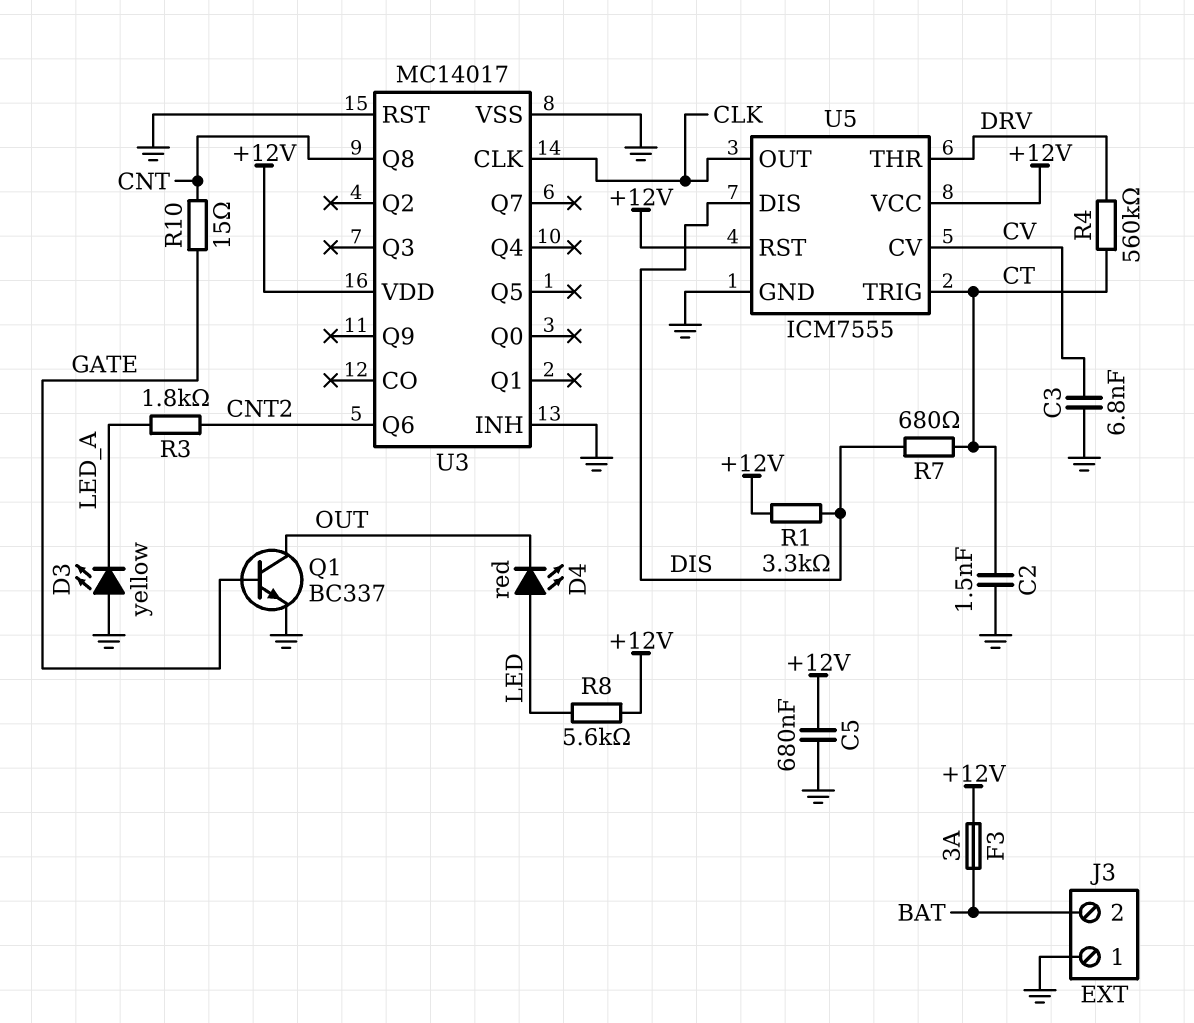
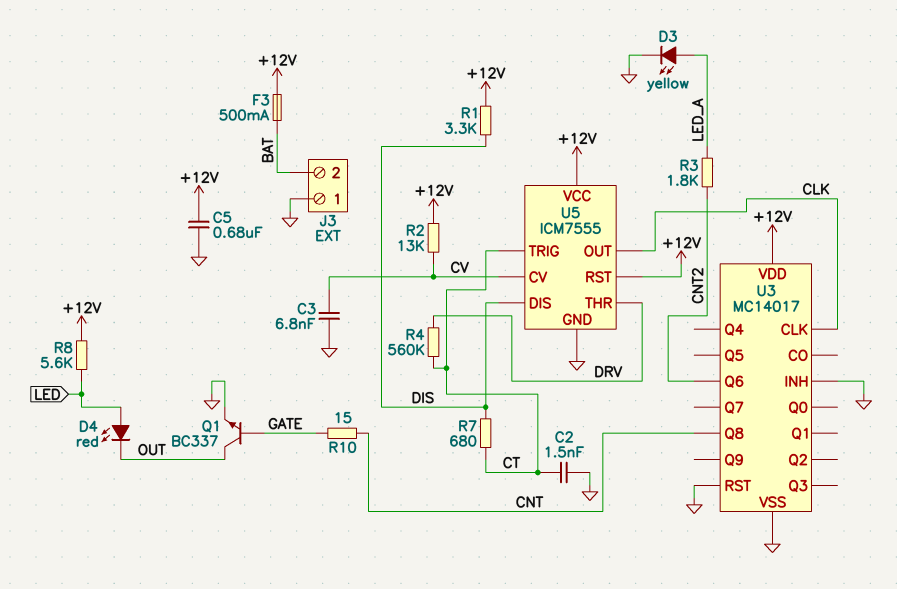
D3: LED yellow (A GND, K LED_A) -> LED yellow (A LED_A, K GND)
F3: 3A (+12V, BAT) -> 500mA (+12V, BAT)
R2: none -> 13k (+12V, CV)

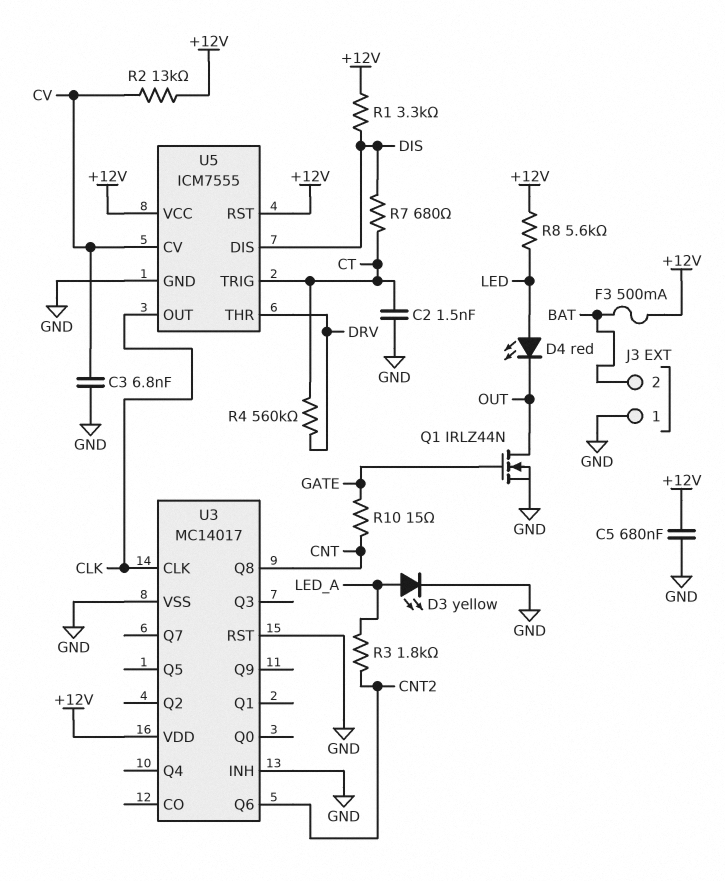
Q1: NPN BC337 (B GATE, C OUT, E GND) -> NMOS IRLZ44N (G GATE, D OUT, S GND)

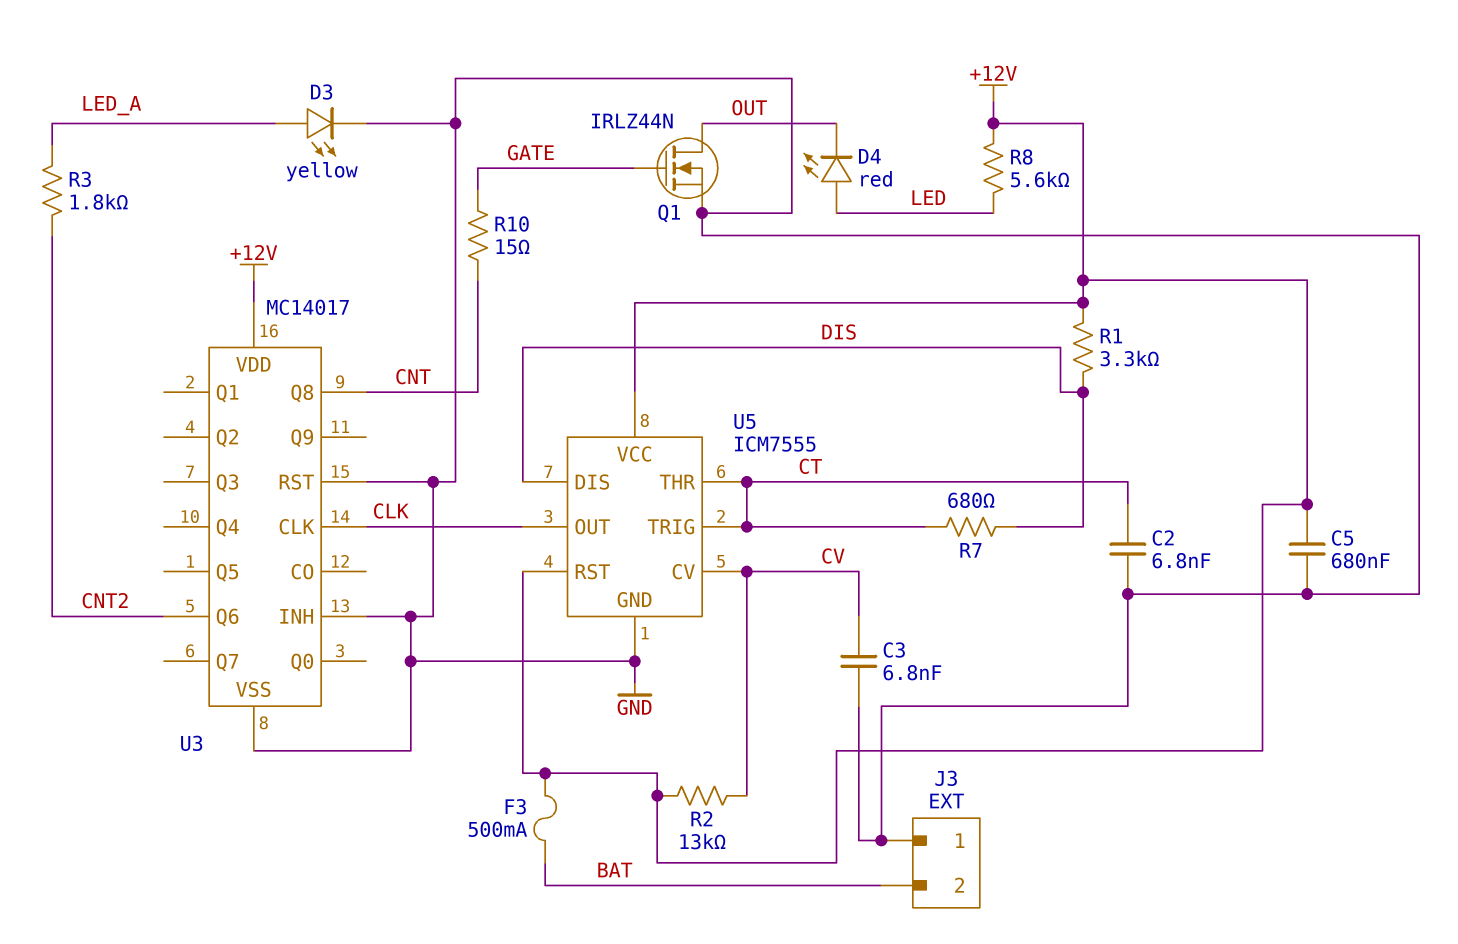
C2: 1.5nF (CT, GND) -> 6.8nF (CT, GND)
R4: 560k (CT, DRV) -> none
U5 pin THR: DRV -> CT

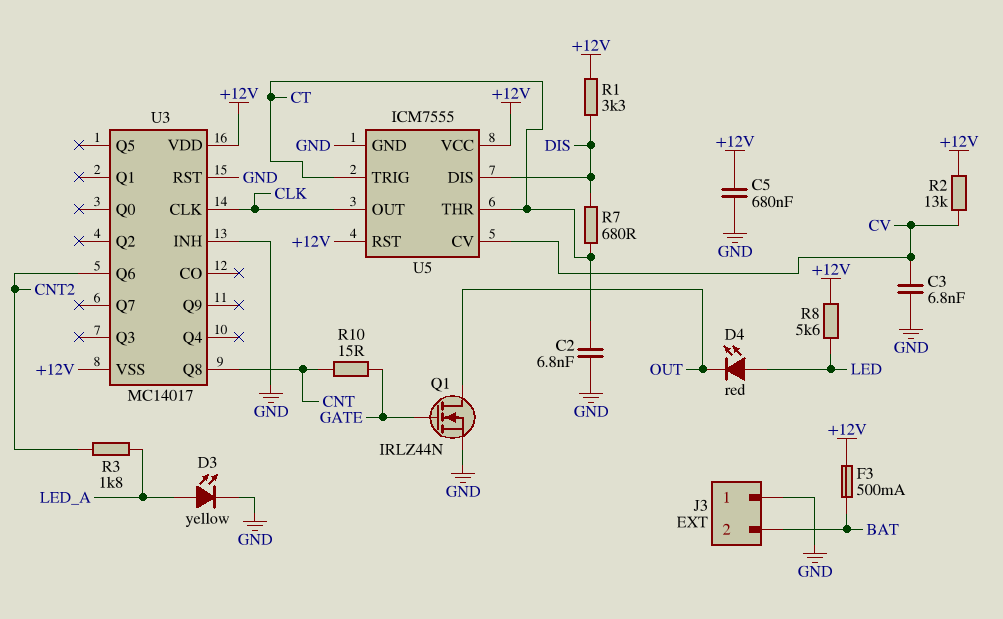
U3 pin VSS: GND -> +12V

